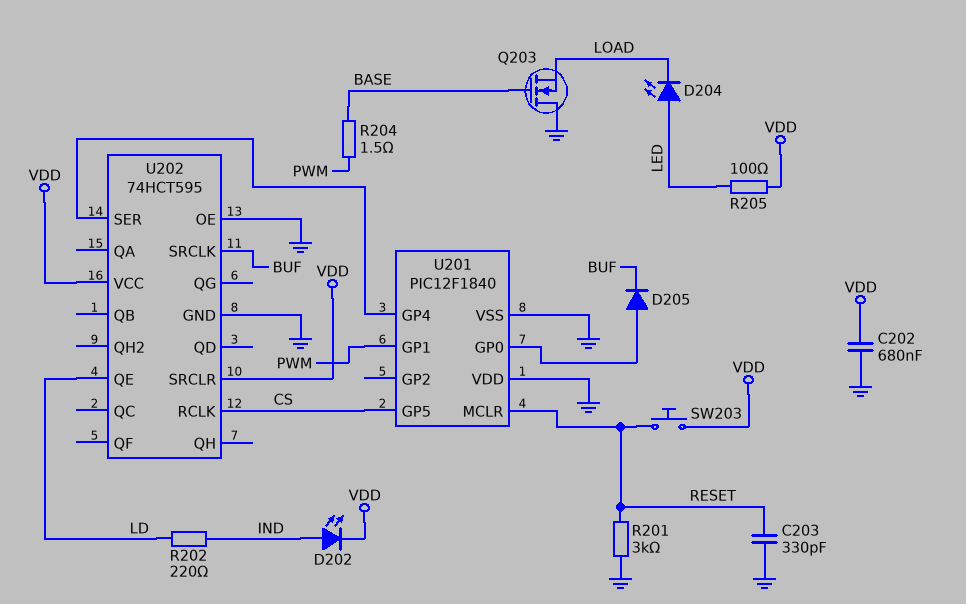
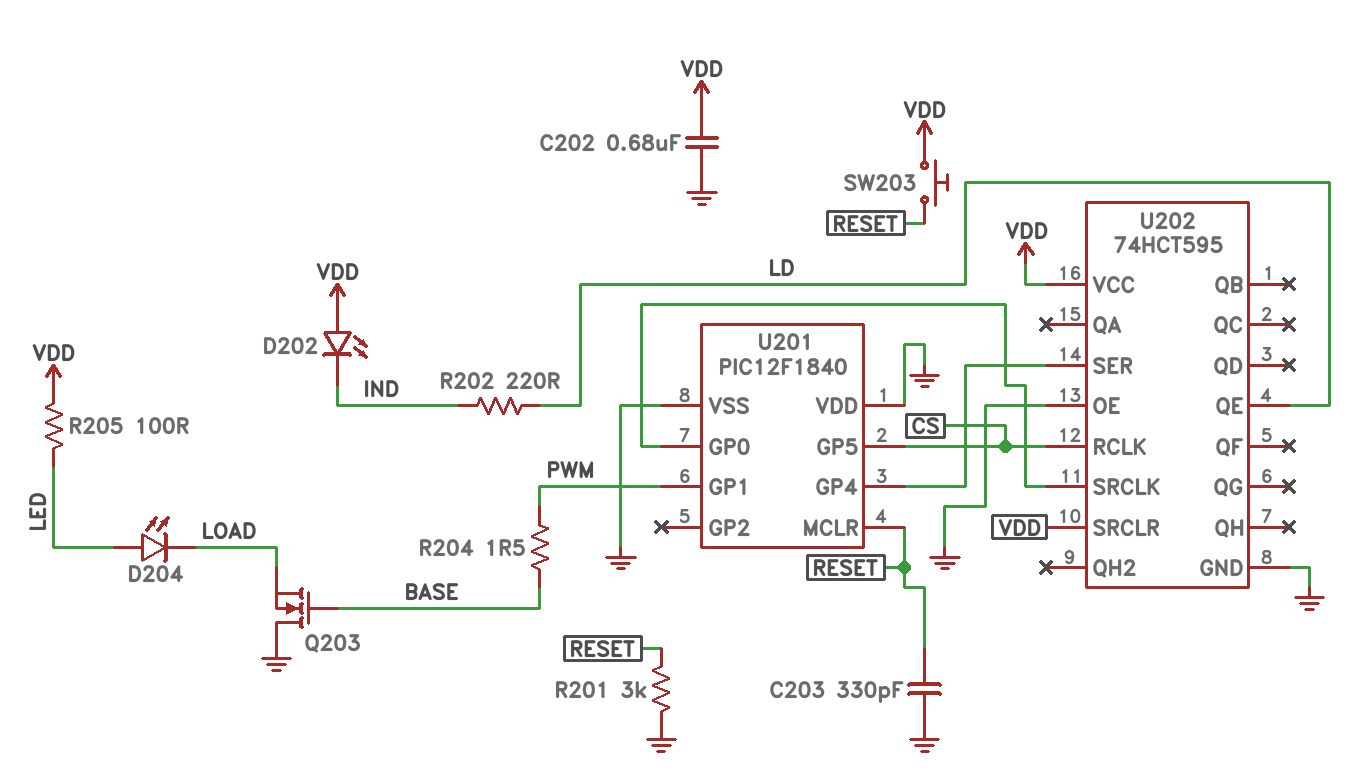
D202: LED (A IND, K VDD) -> LED (A VDD, K IND)
D205: diode (A U201/GP0, K BUF) -> none
U202 pin SRCLK: BUF -> U201/GP0

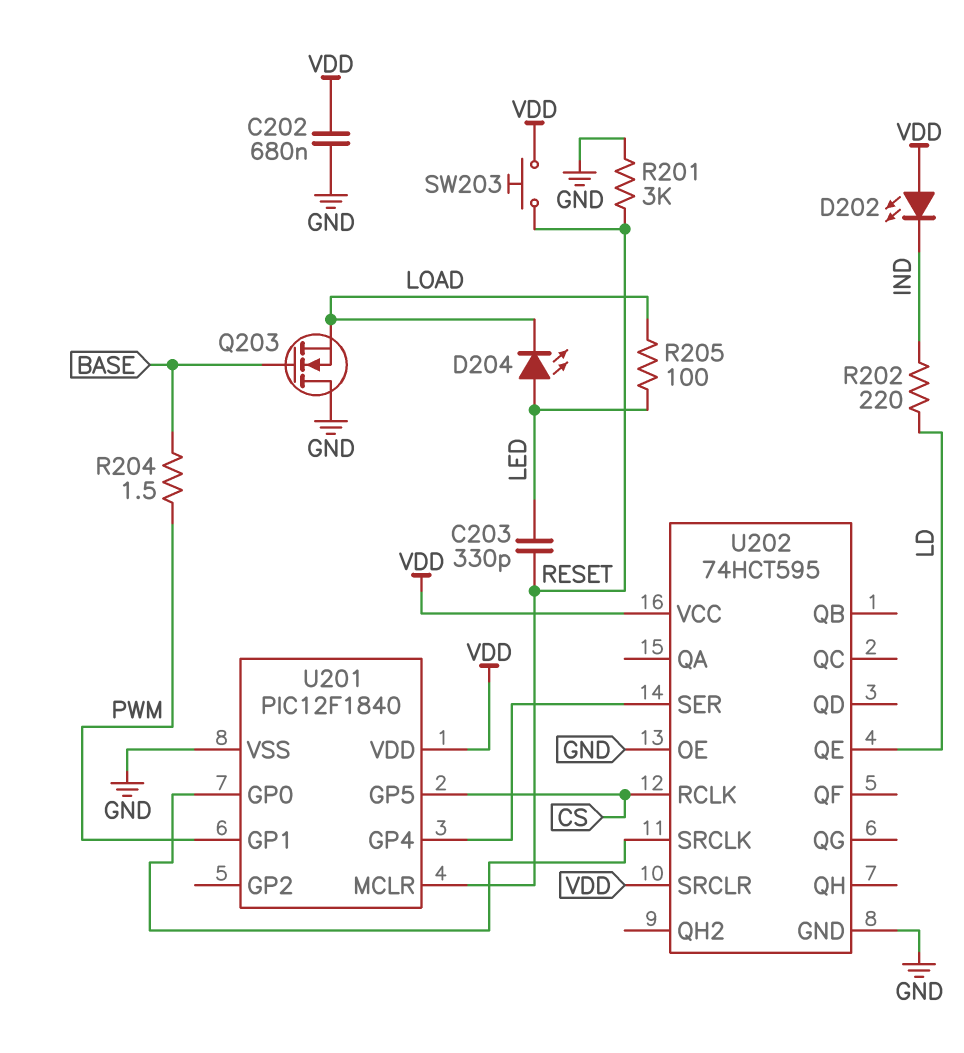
C203: 330pF (GND, RESET) -> 330pF (LED, RESET)
R205: 100 (LED, VDD) -> 100 (LED, LOAD)
U201 pin VDD: GND -> VDD

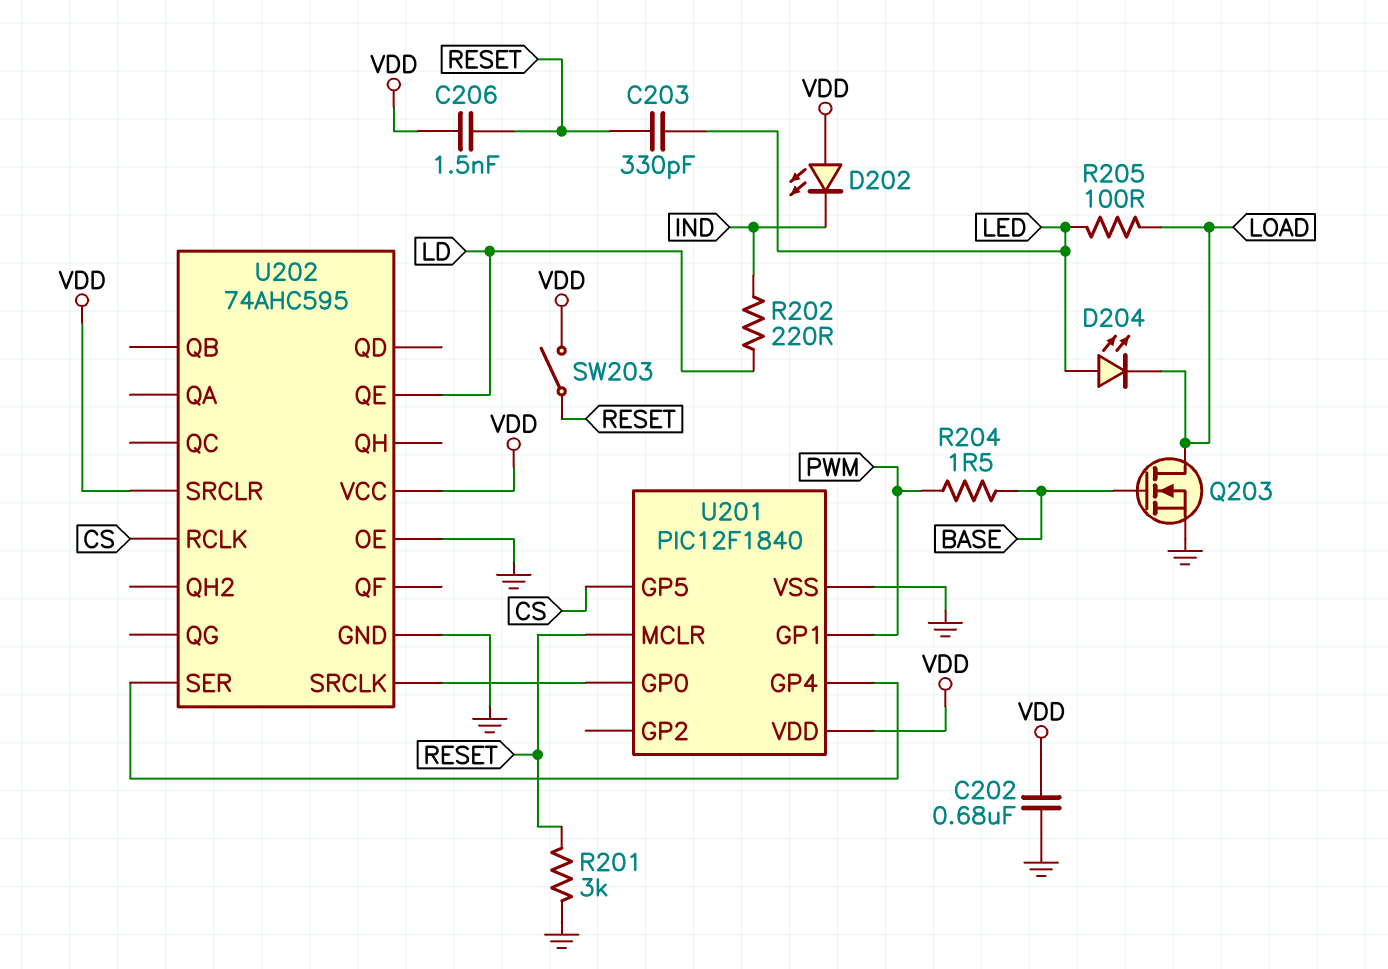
C206: none -> 1.5nF (RESET, VDD)
Q203: NMOS (G BASE, D GND, S LOAD) -> NMOS (G BASE, D LOAD, S GND)
SW203: button (RESET, VDD) -> switch (RESET, VDD)
U202: 74HCT595 -> 74AHC595

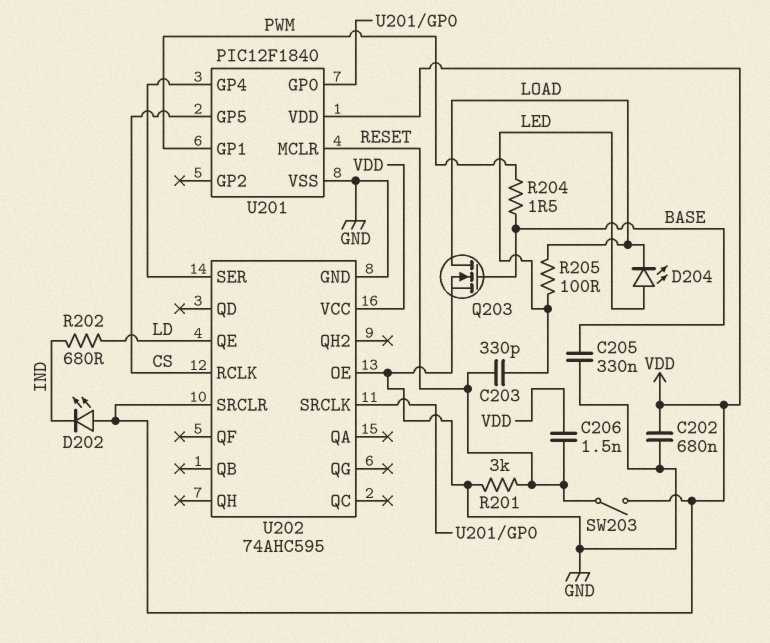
C205: none -> 330nF (BASE, GND)
R202: 220 (IND, LD) -> 680 (IND, LD)

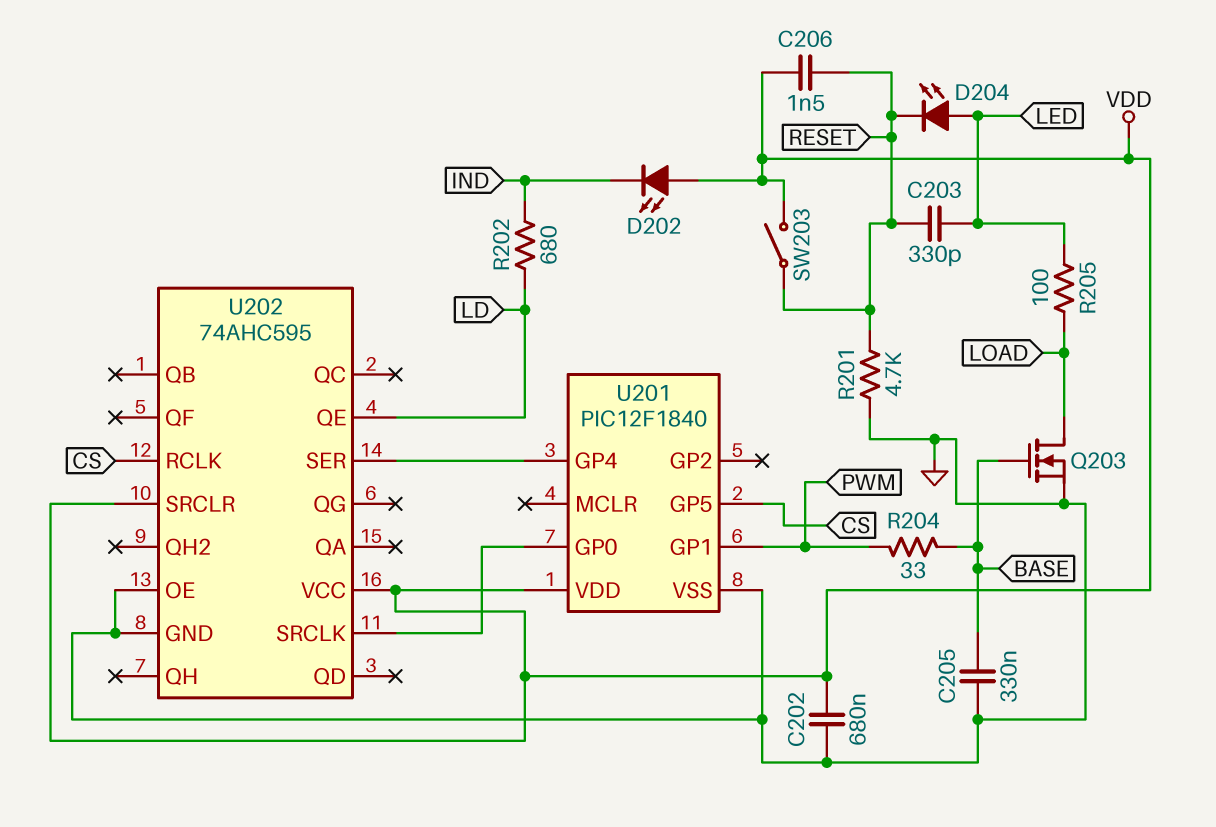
D204: LED (A LED, K LOAD) -> LED (A LED, K RESET)
R201: 3k (GND, RESET) -> 4.7k (GND, RESET)
R204: 1.5 (BASE, PWM) -> 33 (BASE, PWM)
U201 pin MCLR: RESET -> none

